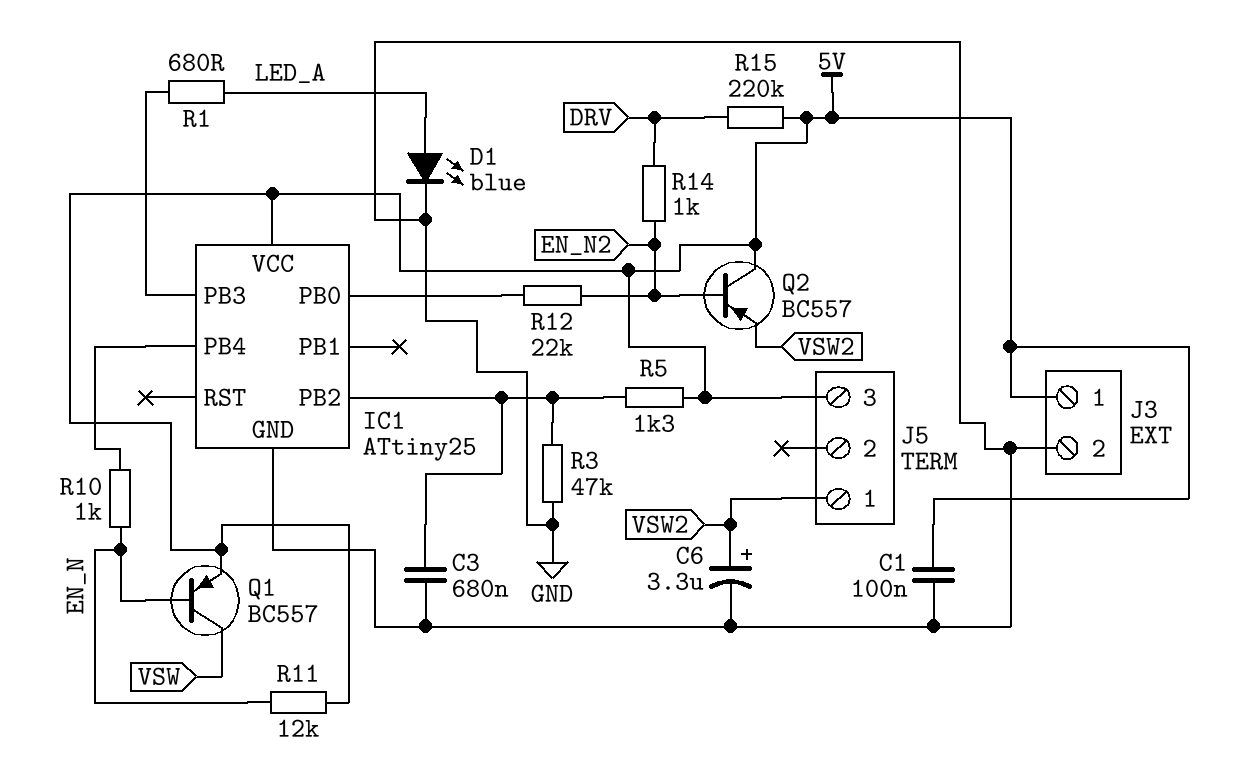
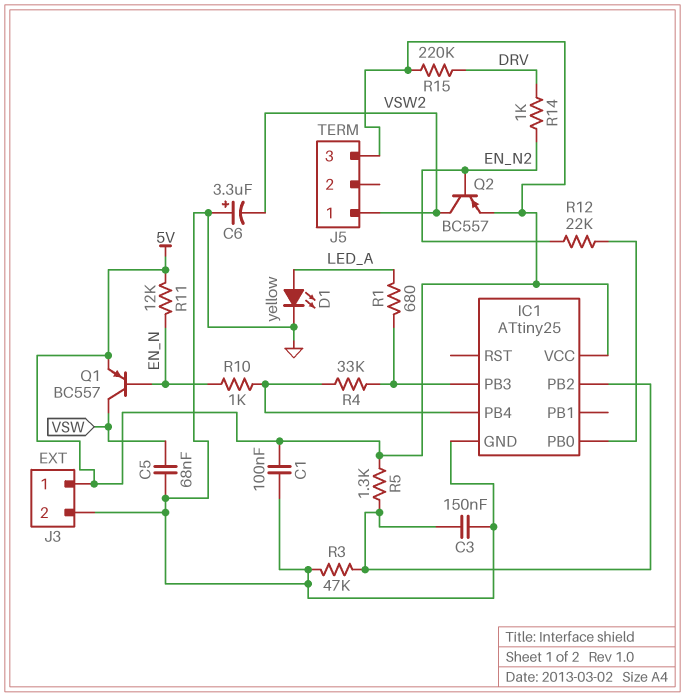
C3: 680nF (GND, IC1/PB2) -> 150nF (GND, IC1/PB2)
C5: none -> 68nF (GND, VSW)
C6: 3.3uF (plus VSW2, minus GND) -> 3.3uF (plus GND, minus VSW2)
D1: LED blue (A LED_A, K GND) -> LED yellow (A LED_A, K GND)
Q2: PNP BC557 (B EN_N2, C 5V, E VSW2) -> PNP BC557 (B EN_N2, C VSW2, E 5V)
R4: none -> 33k (IC1/PB3, IC1/PB4)

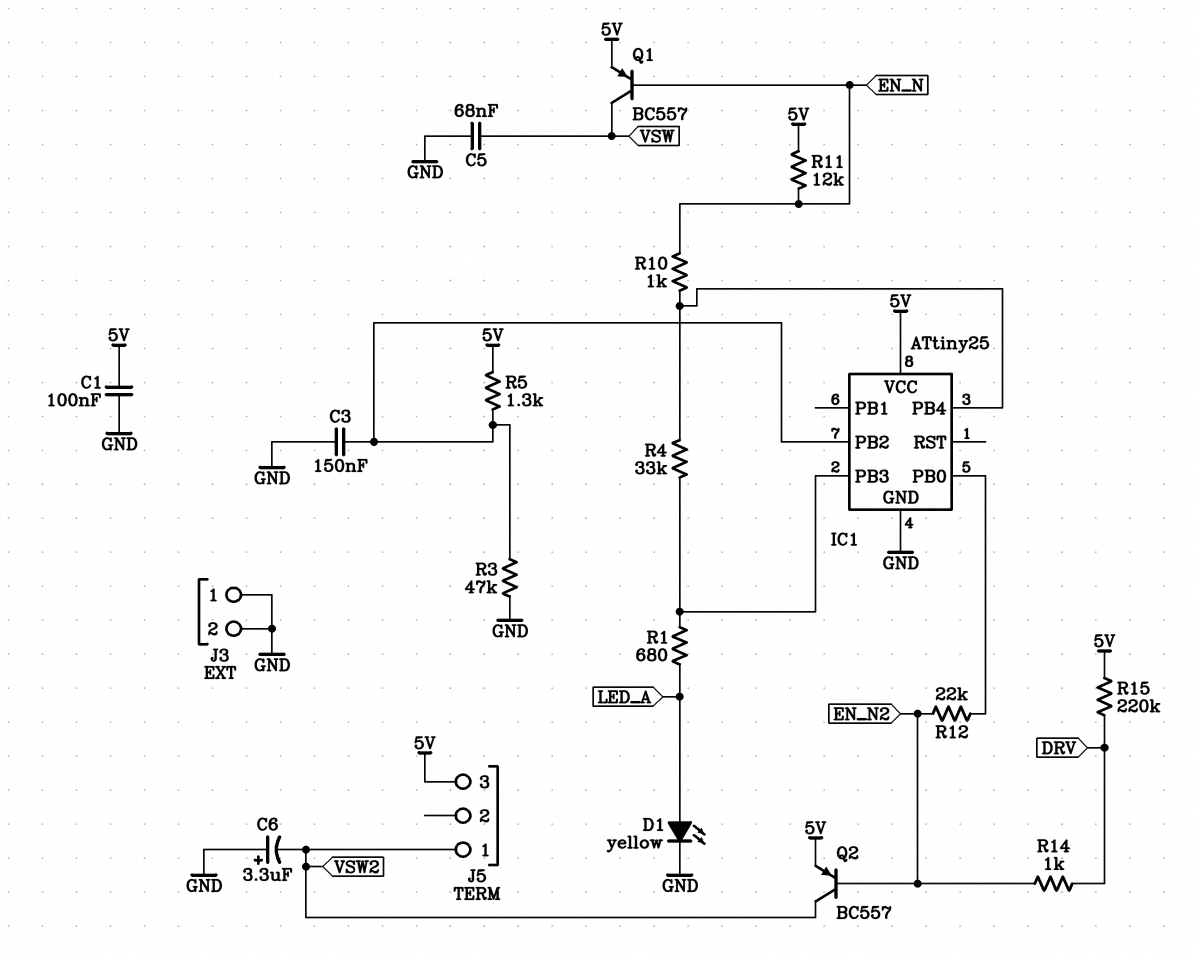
J3 pin 1: 5V -> GND

